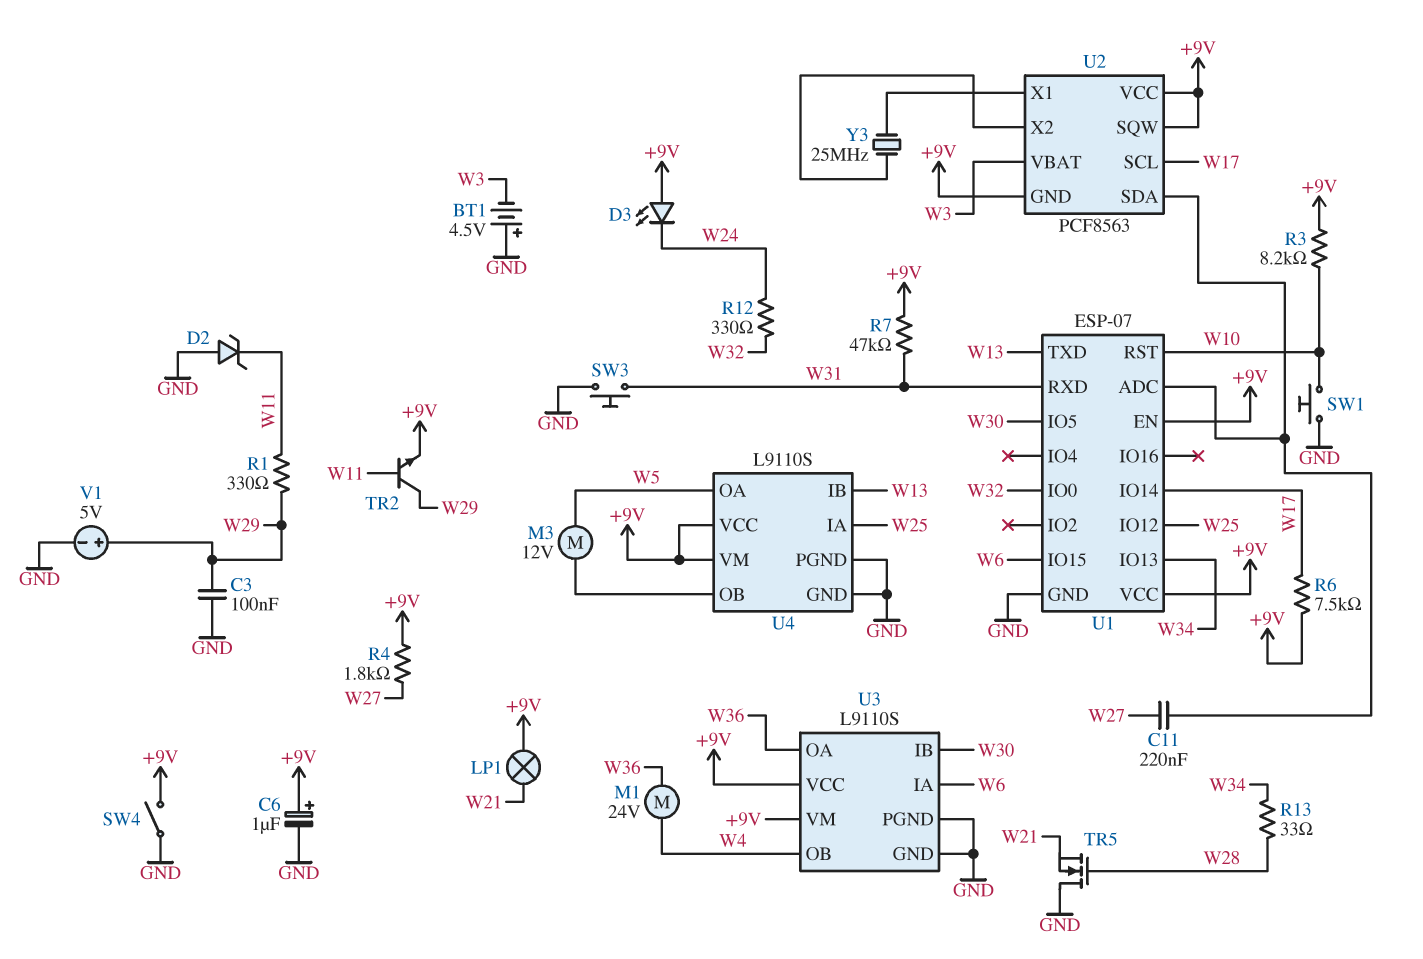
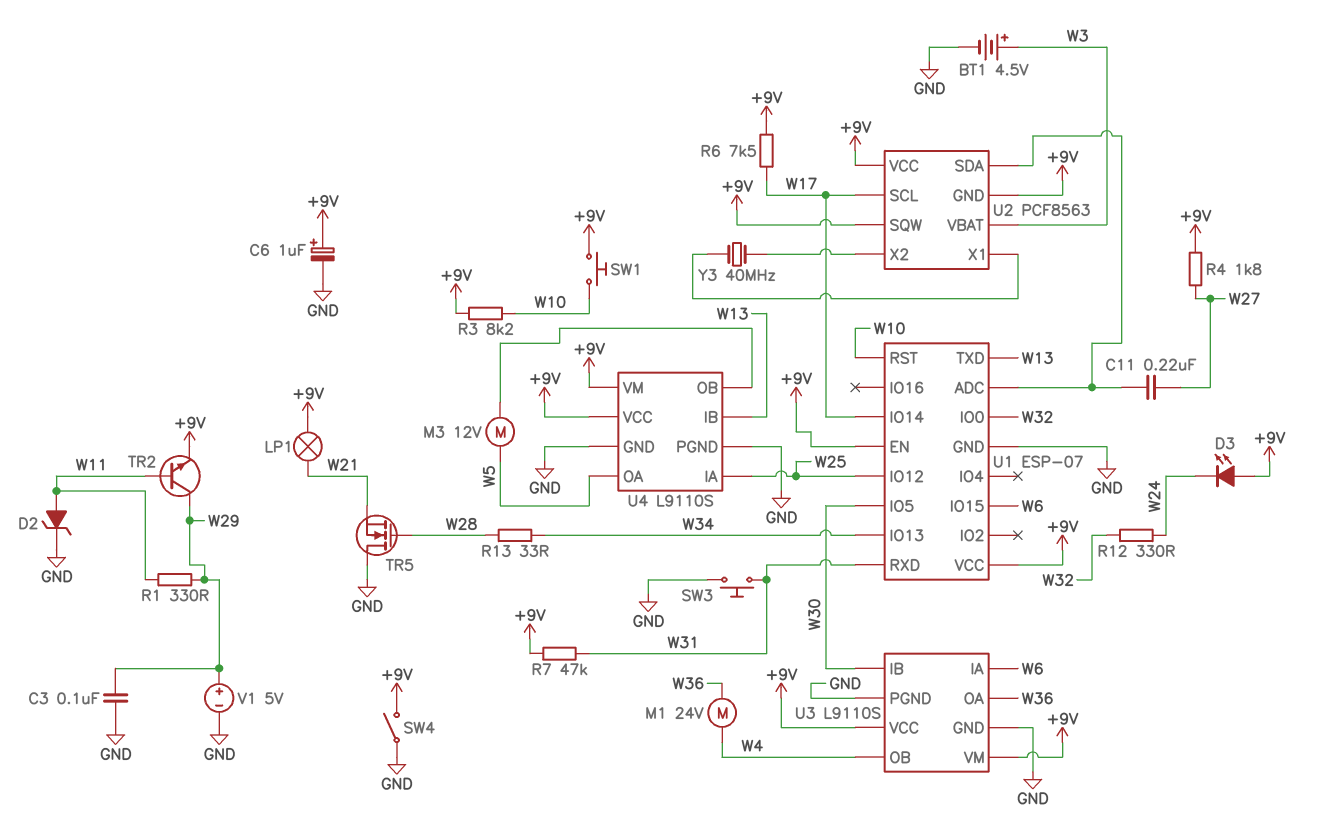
BT1: 4.5V (plus GND, minus W3) -> 4.5V (plus W3, minus GND)
D2: zener (A GND, K W11) -> zener (A W11, K GND)
SW1: button (GND, W10) -> button (+9V, W10)
Y3: 25MHz (U2/X1, U2/X2) -> 40MHz (U2/X1, U2/X2)

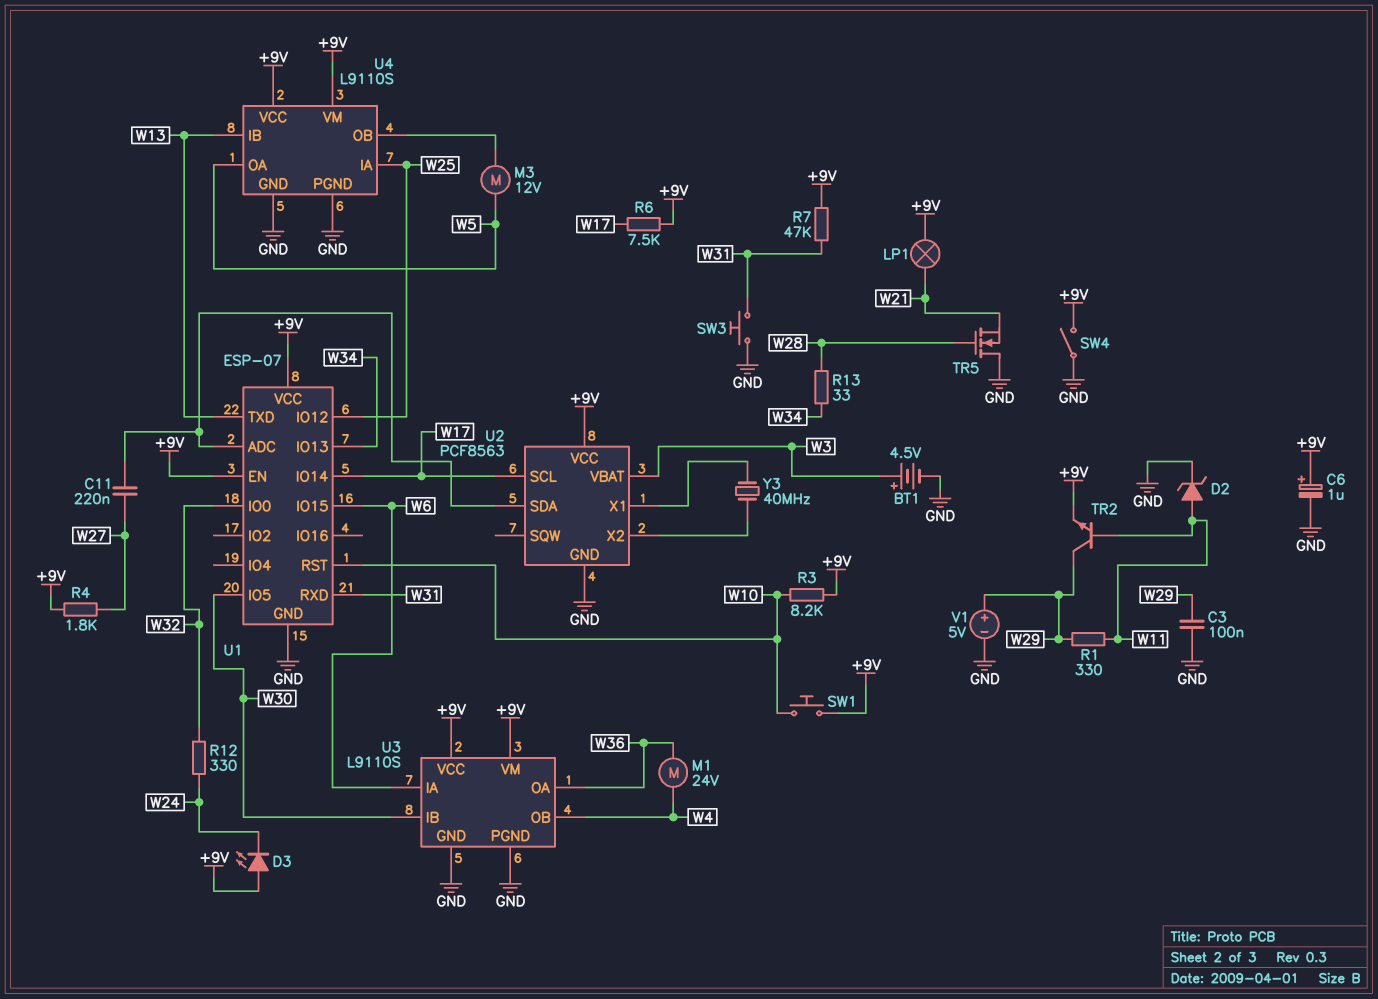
U2 pin GND: +9V -> GND
U2 pin SQW: +9V -> none

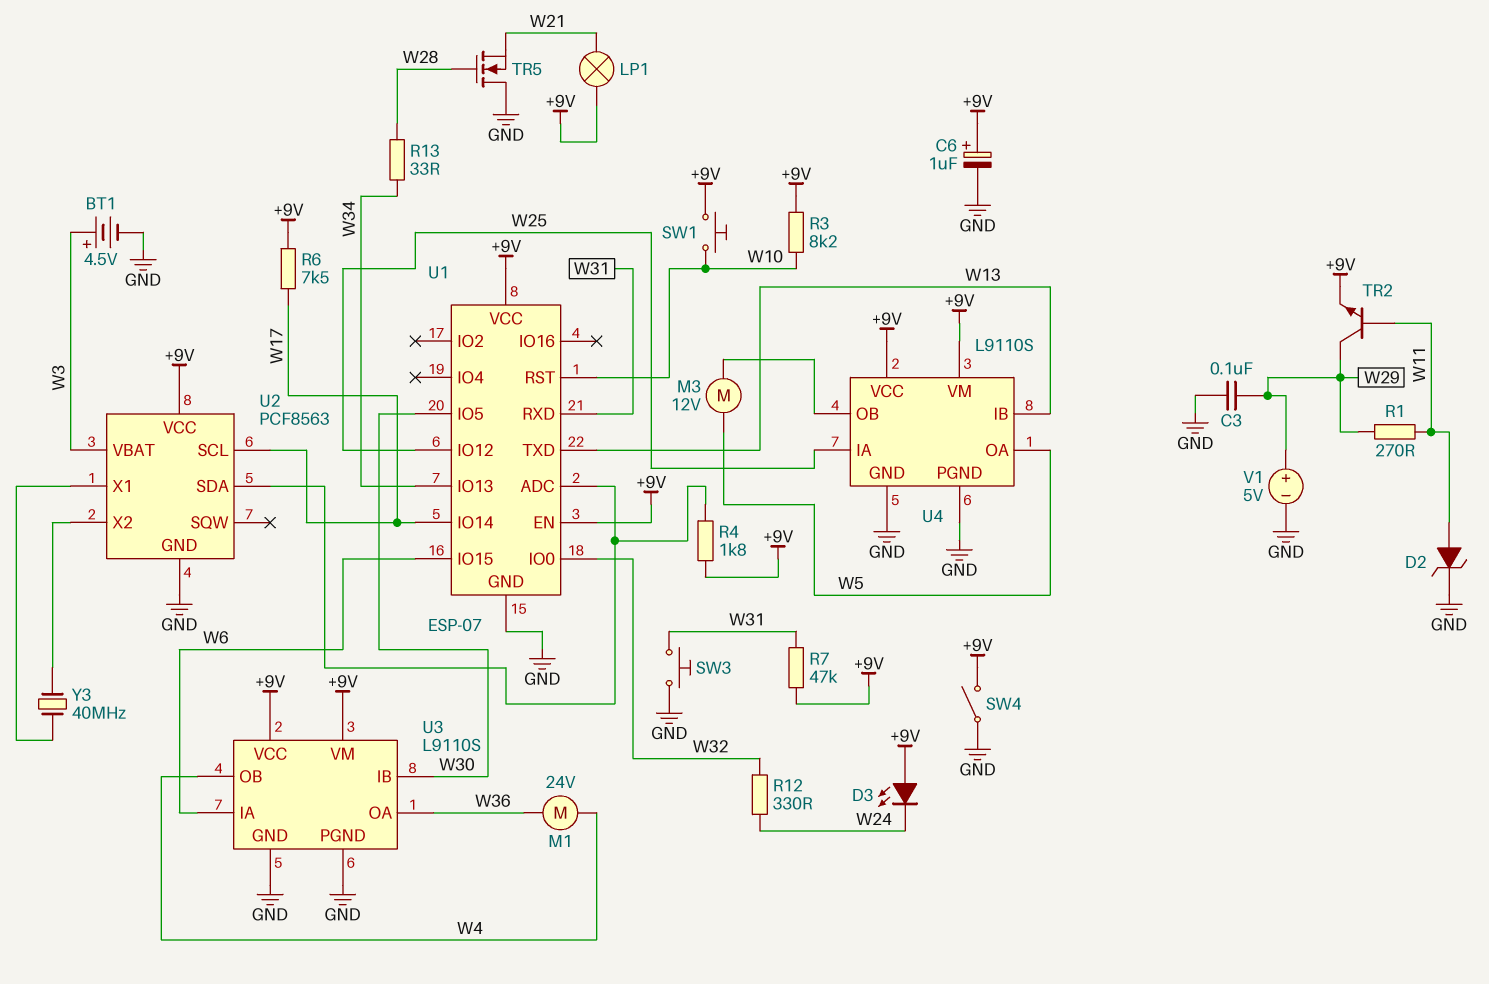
C11: 220nF (U1/ADC, W27) -> none
R1: 330 (W11, W29) -> 270 (W11, W29)
R4: 1.8k (+9V, W27) -> 1.8k (+9V, U1/ADC)

